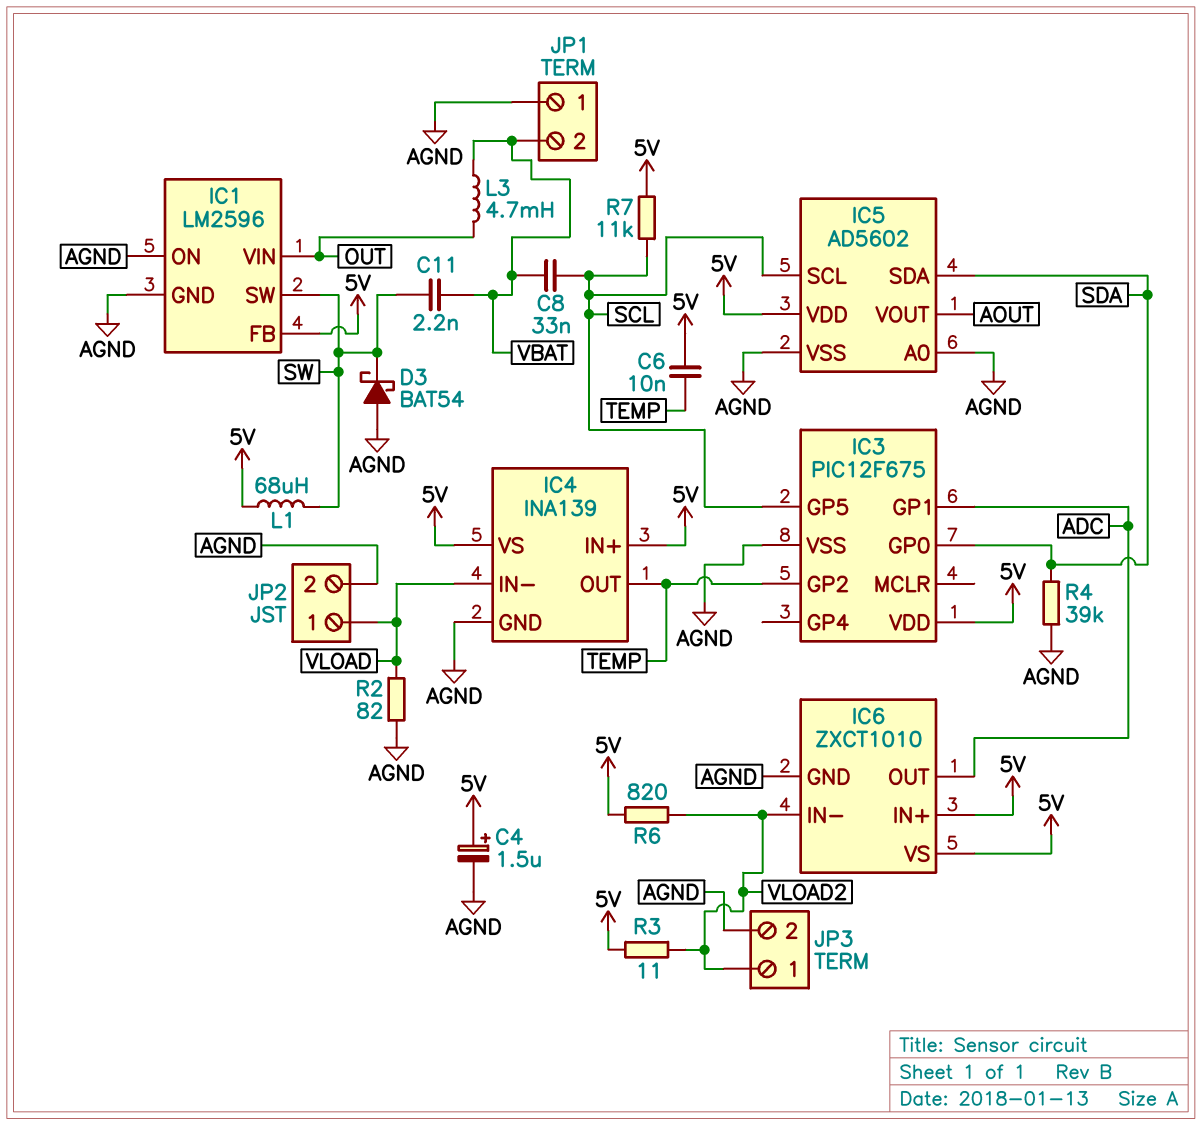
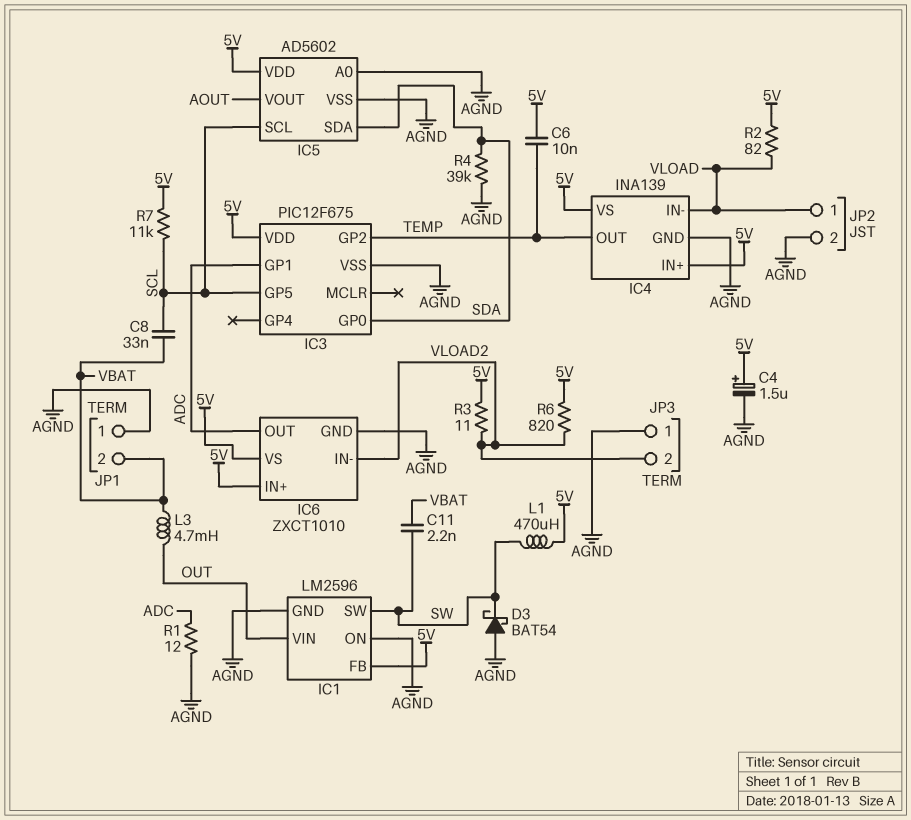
JP3 pin 1: VLOAD2 -> AGND
JP3 pin 2: AGND -> VLOAD2
L1: 68uH (5V, SW) -> 470uH (5V, SW)
R1: none -> 12 (ADC, AGND)
R2: 82 (AGND, VLOAD) -> 82 (5V, VLOAD)

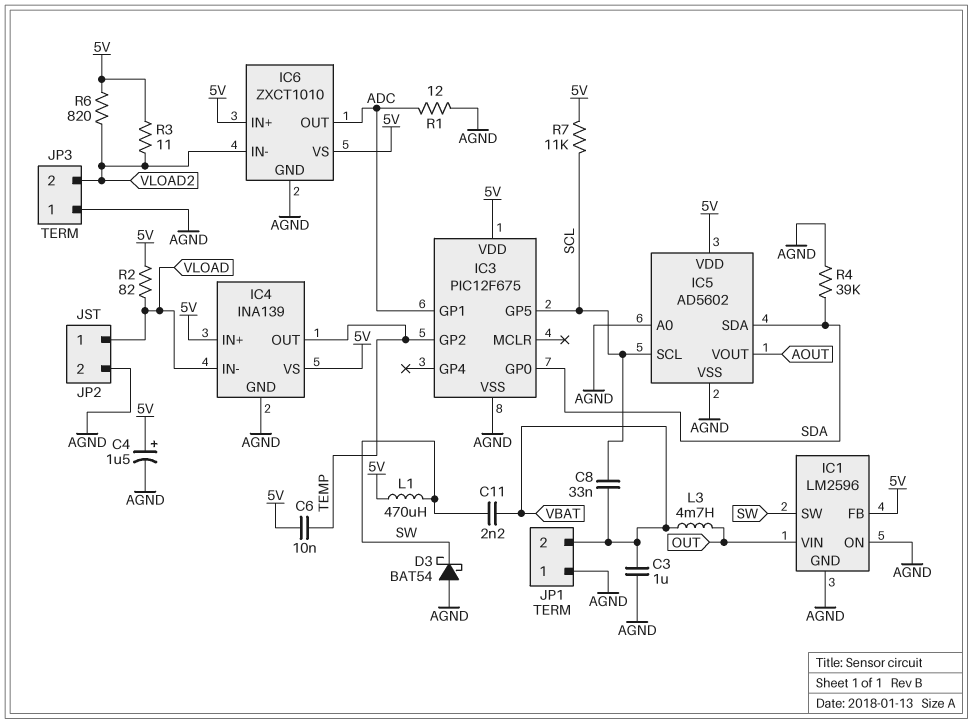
C3: none -> 1uF (AGND, VBAT)

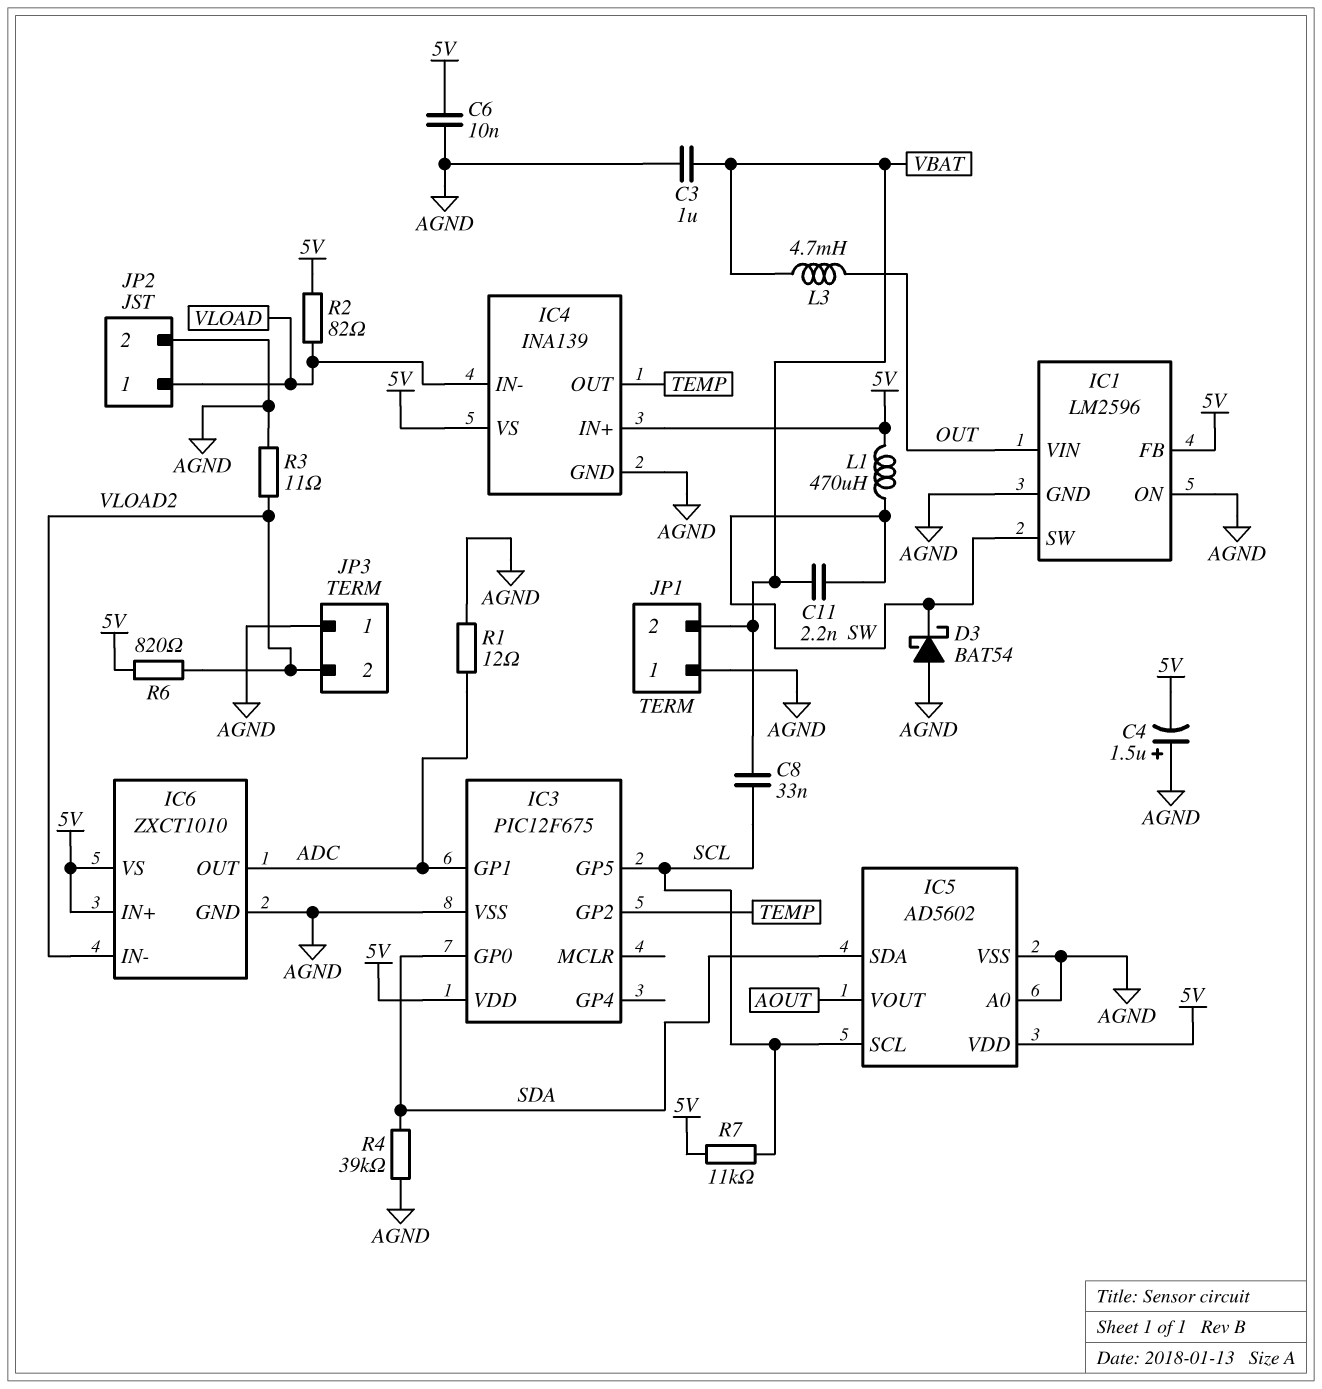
C4: 1.5uF (plus 5V, minus AGND) -> 1.5uF (plus AGND, minus 5V)
C6: 10nF (5V, TEMP) -> 10nF (5V, AGND)
R3: 11 (5V, VLOAD2) -> 11 (AGND, VLOAD2)

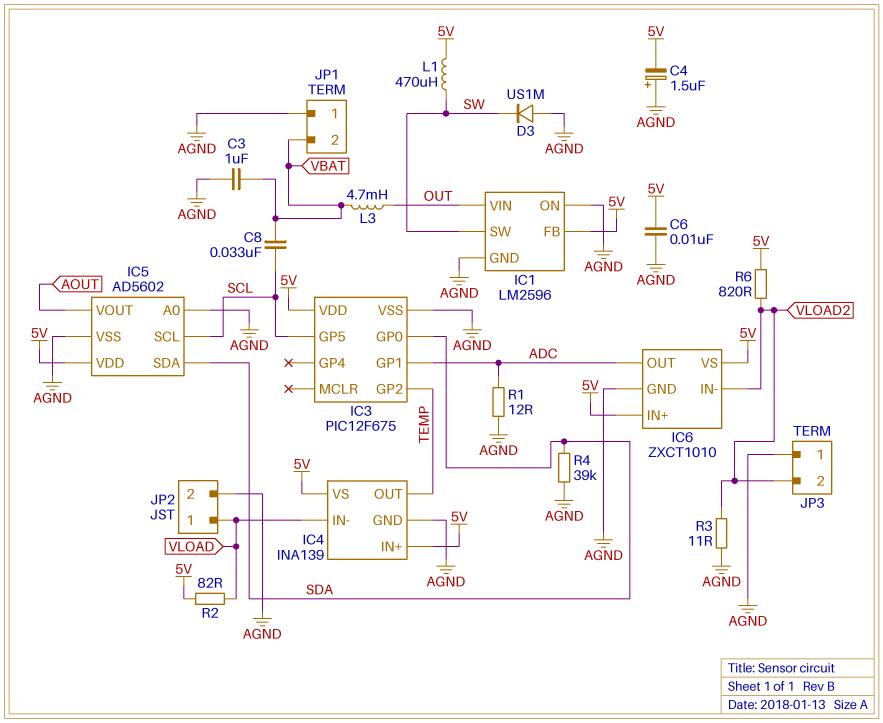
C11: 2.2nF (SW, VBAT) -> none
D3: schottky BAT54 (A AGND, K SW) -> diode US1M (A AGND, K SW)
R7: 11k (5V, SCL) -> none

